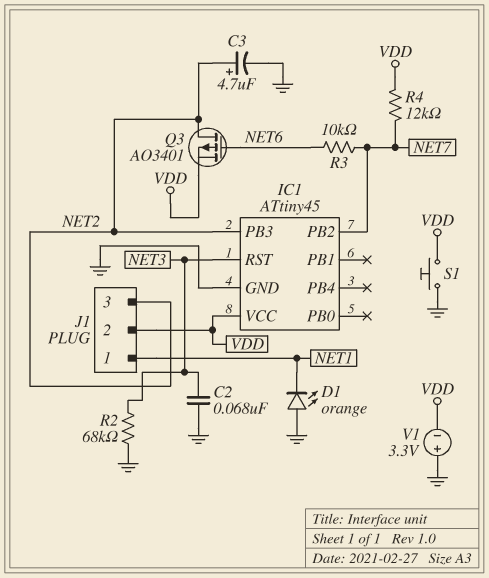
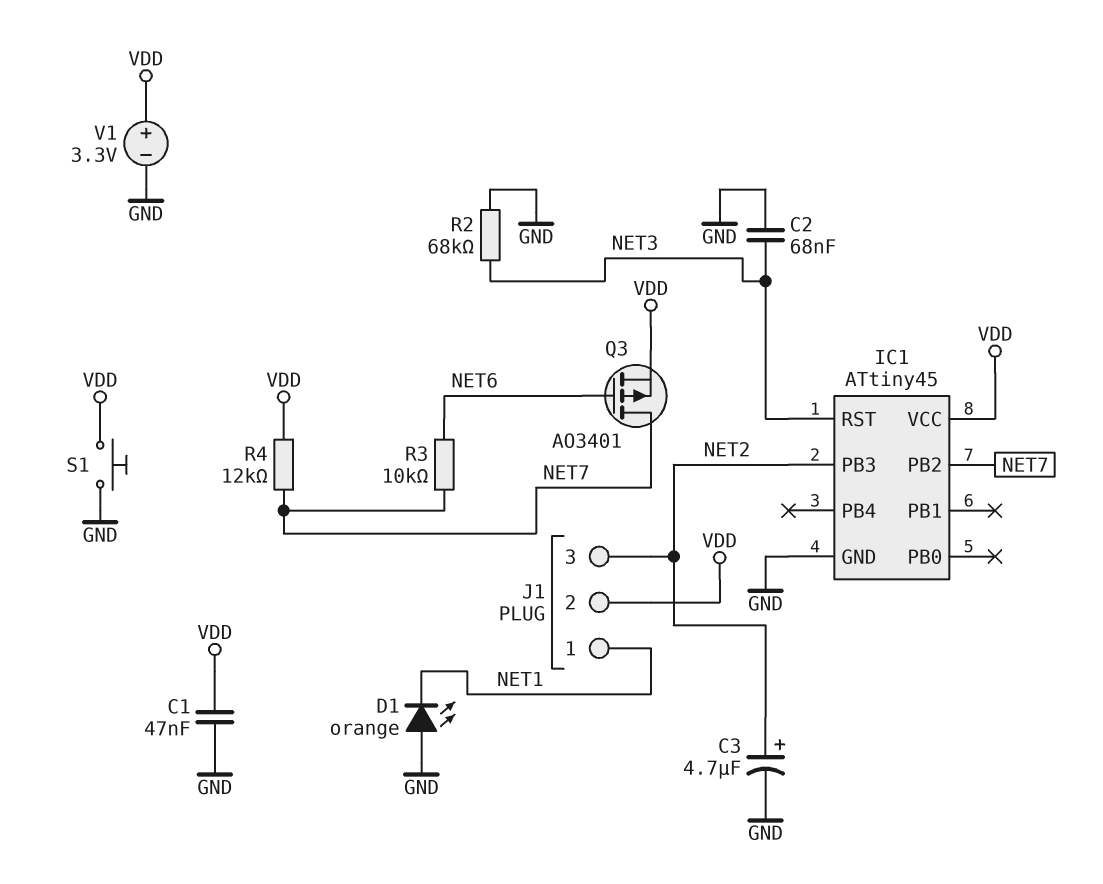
C1: none -> 47nF (GND, VDD)
Q3: PMOS AO3401 (G NET6, D NET2, S VDD) -> PMOS AO3401 (G NET6, D NET7, S VDD)
V1: 3.3V (plus GND, minus VDD) -> 3.3V (plus VDD, minus GND)

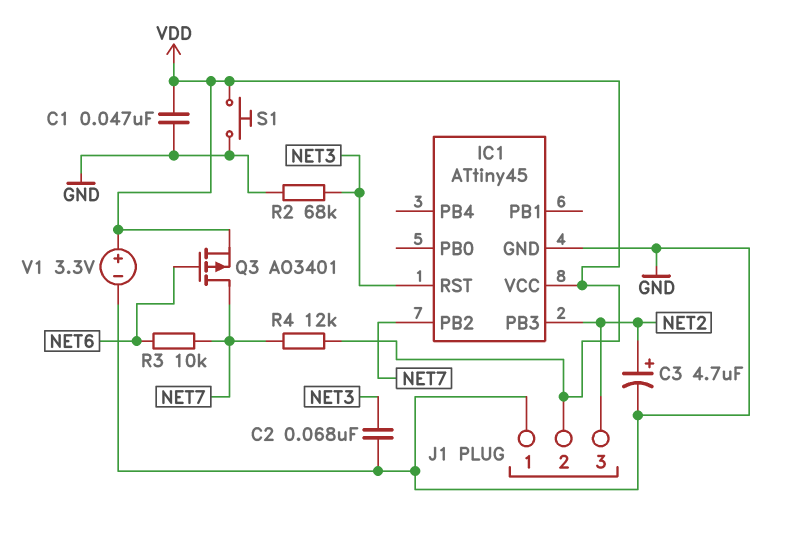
D1: LED orange (A GND, K NET1) -> none
J1 pin 1: NET1 -> GND

